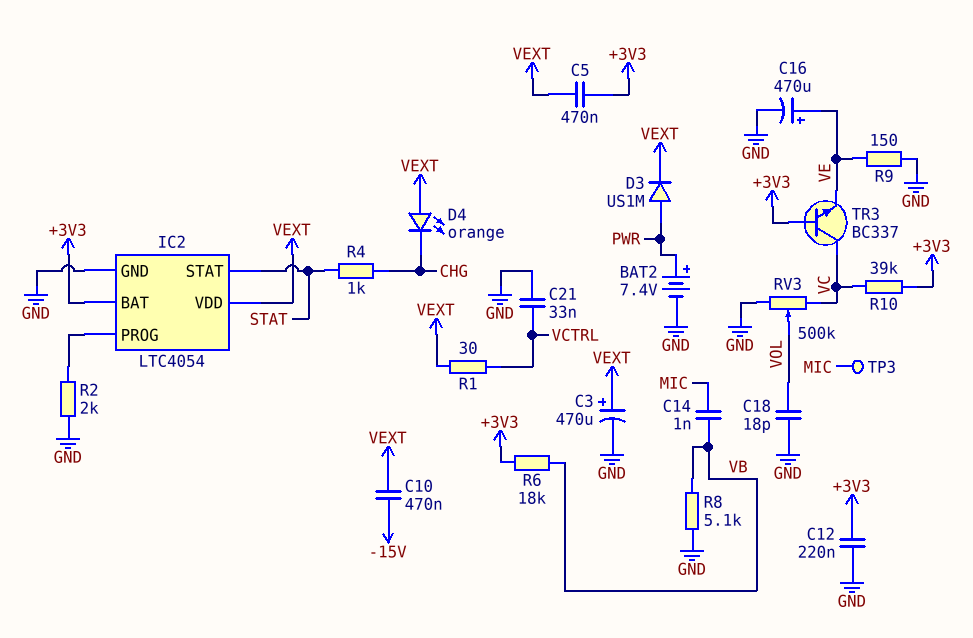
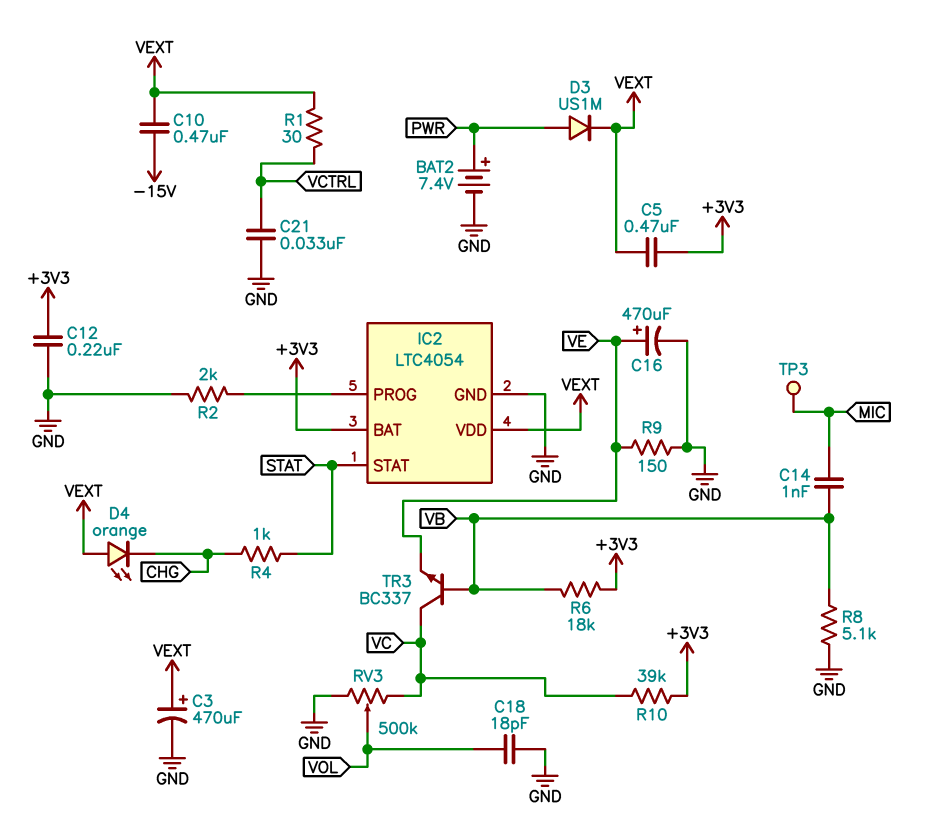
TR3: NPN BC337 (B +3V3, C VC, E VE) -> NPN BC337 (B VB, C VC, E VE)

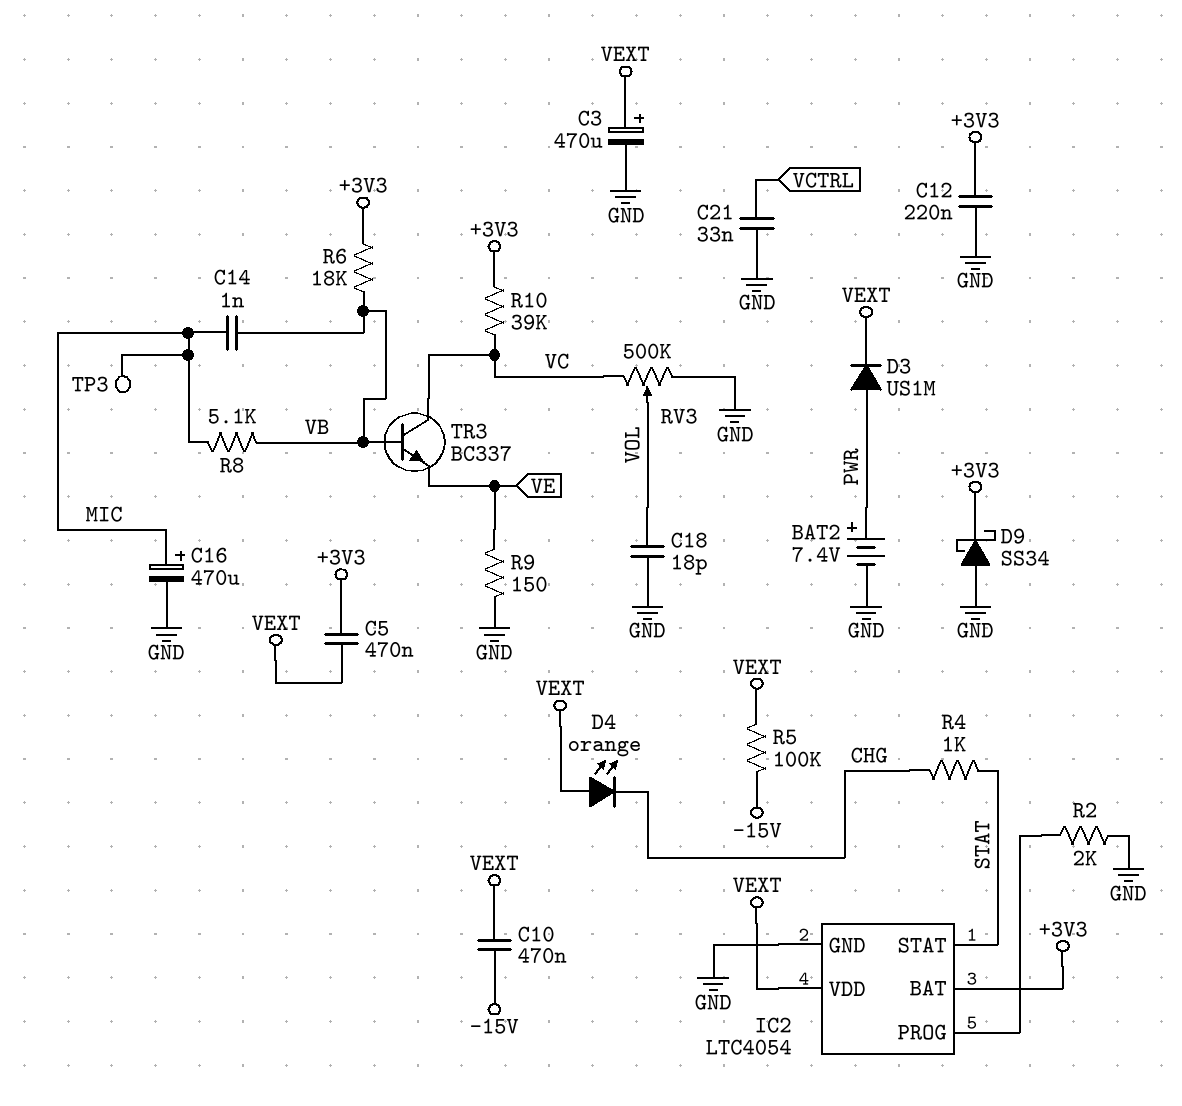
C16: 470uF (plus VE, minus GND) -> 470uF (plus MIC, minus GND)
D9: none -> schottky SS34 (A GND, K +3V3)
R1: 30 (VCTRL, VEXT) -> none
R5: none -> 100k (-15V, VEXT)
R8: 5.1k (GND, VB) -> 5.1k (MIC, VB)

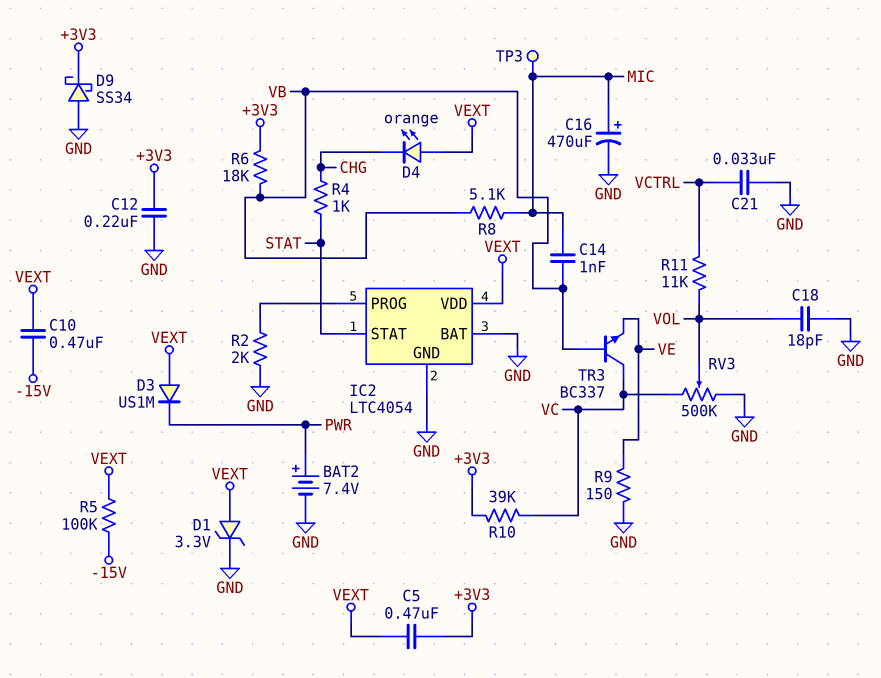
C3: 470uF (plus VEXT, minus GND) -> none
D1: none -> zener 3.3V (A VEXT, K GND)
D3: diode US1M (A PWR, K VEXT) -> diode US1M (A VEXT, K PWR)
IC2 pin BAT: +3V3 -> GND
R11: none -> 11k (VCTRL, VOL)

